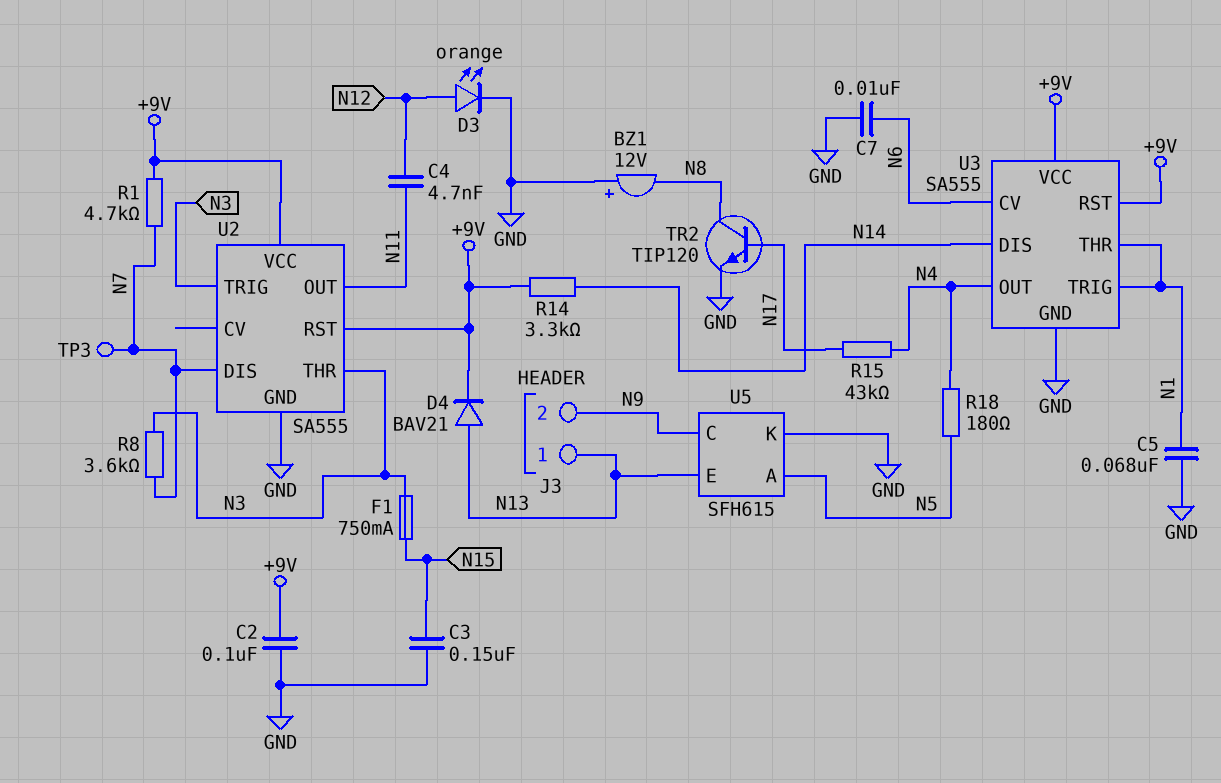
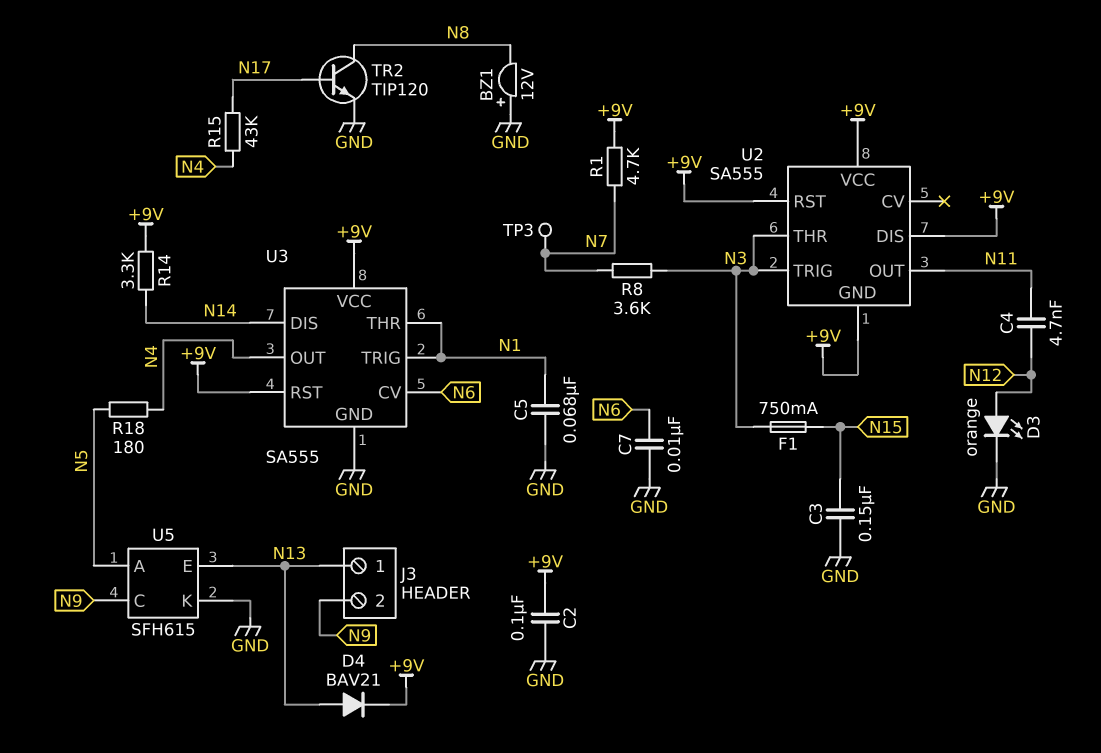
U2 pin DIS: N7 -> +9V
U2 pin GND: GND -> +9V

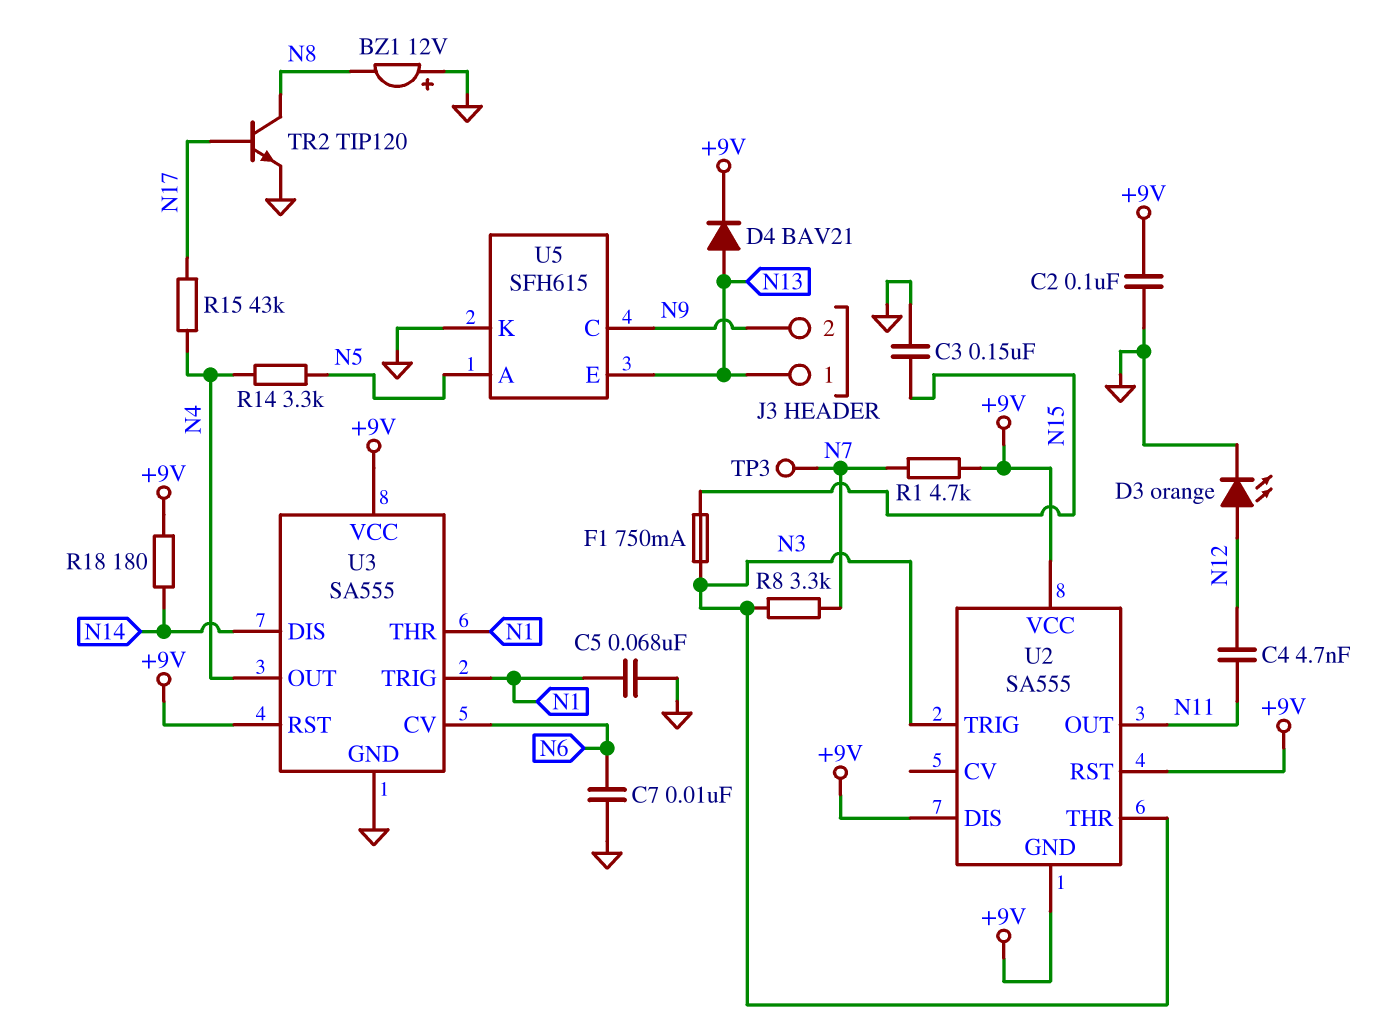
R8: 3.6k (N3, N7) -> 3.3k (N3, N7)
R14: 3.3k (+9V, N14) -> 3.3k (N4, N5)
R18: 180 (N4, N5) -> 180 (+9V, N14)

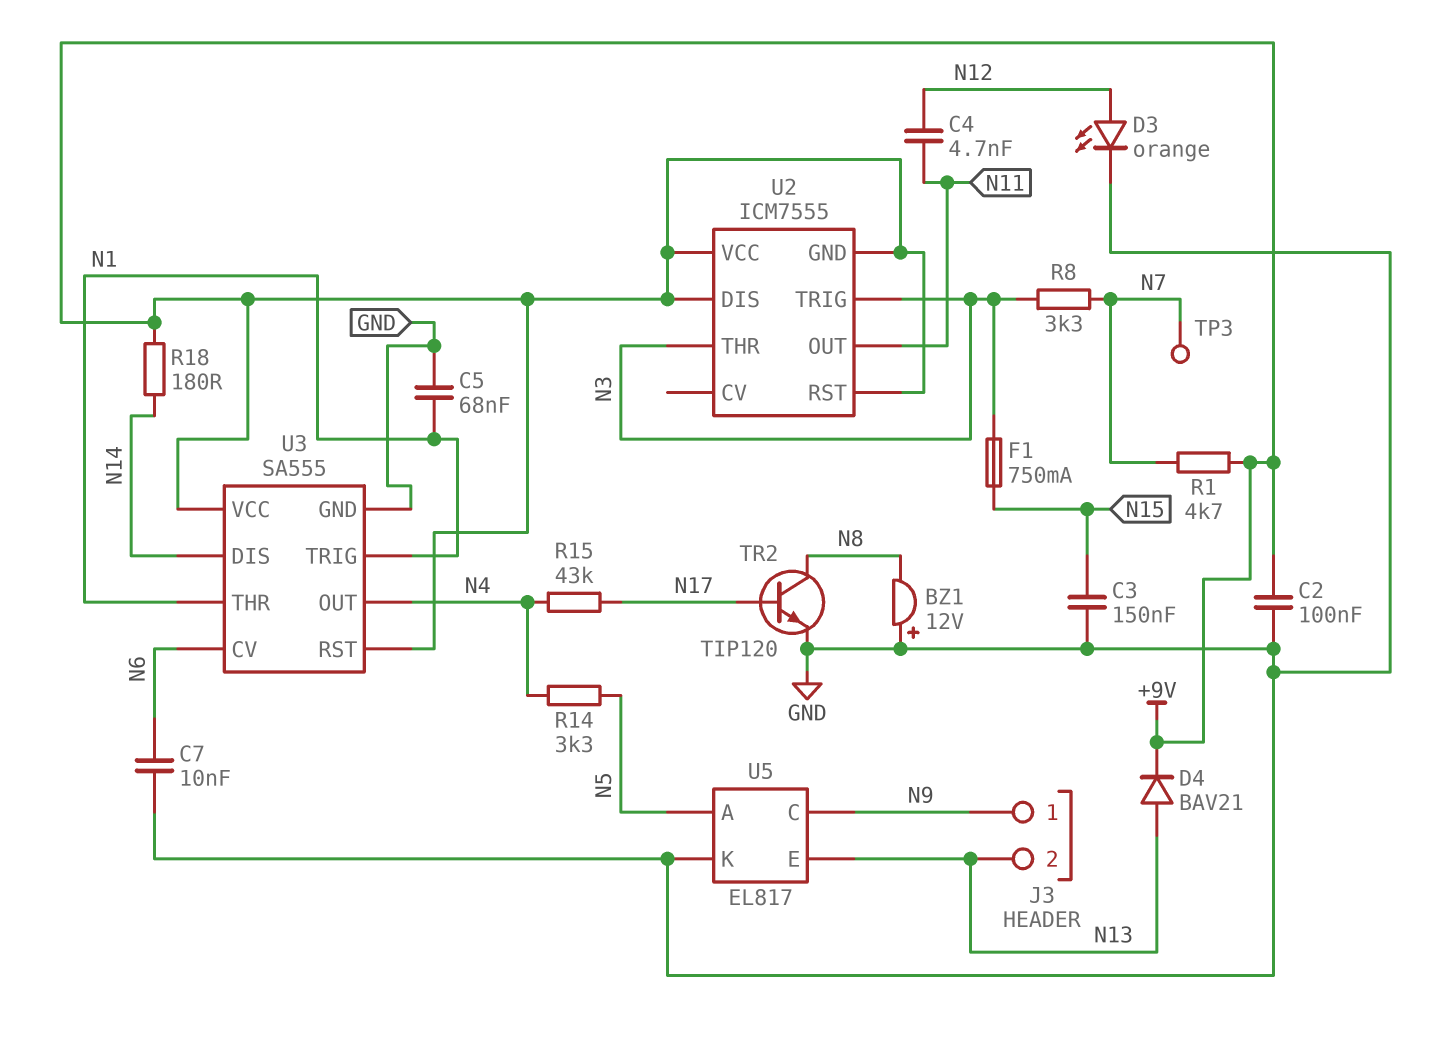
J3 pin 1: N13 -> N9
J3 pin 2: N9 -> N13
U2: SA555 -> ICM7555
U5: SFH615 -> EL817

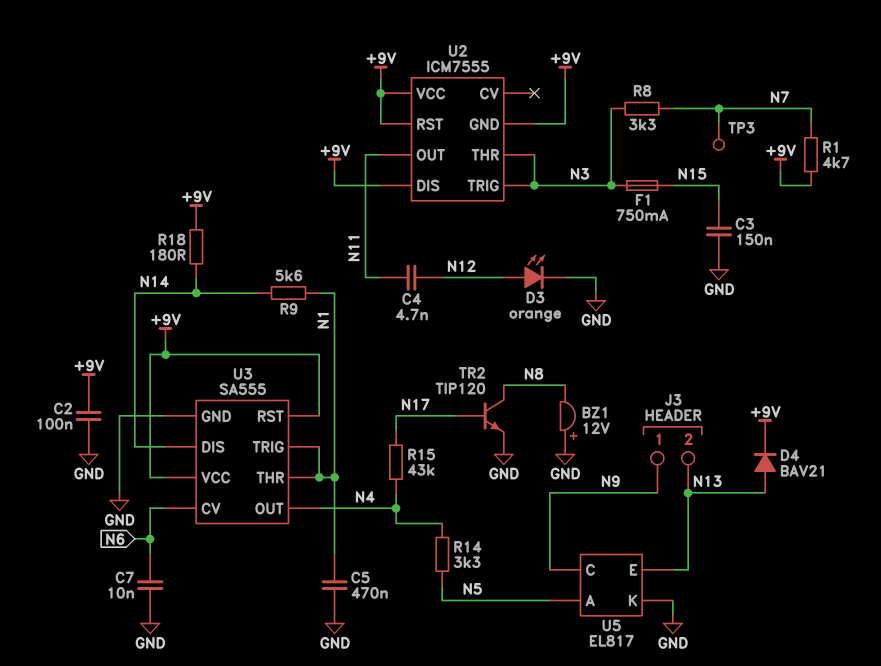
C5: 68nF (GND, N1) -> 470nF (GND, N1)
R9: none -> 5.6k (N1, N14)

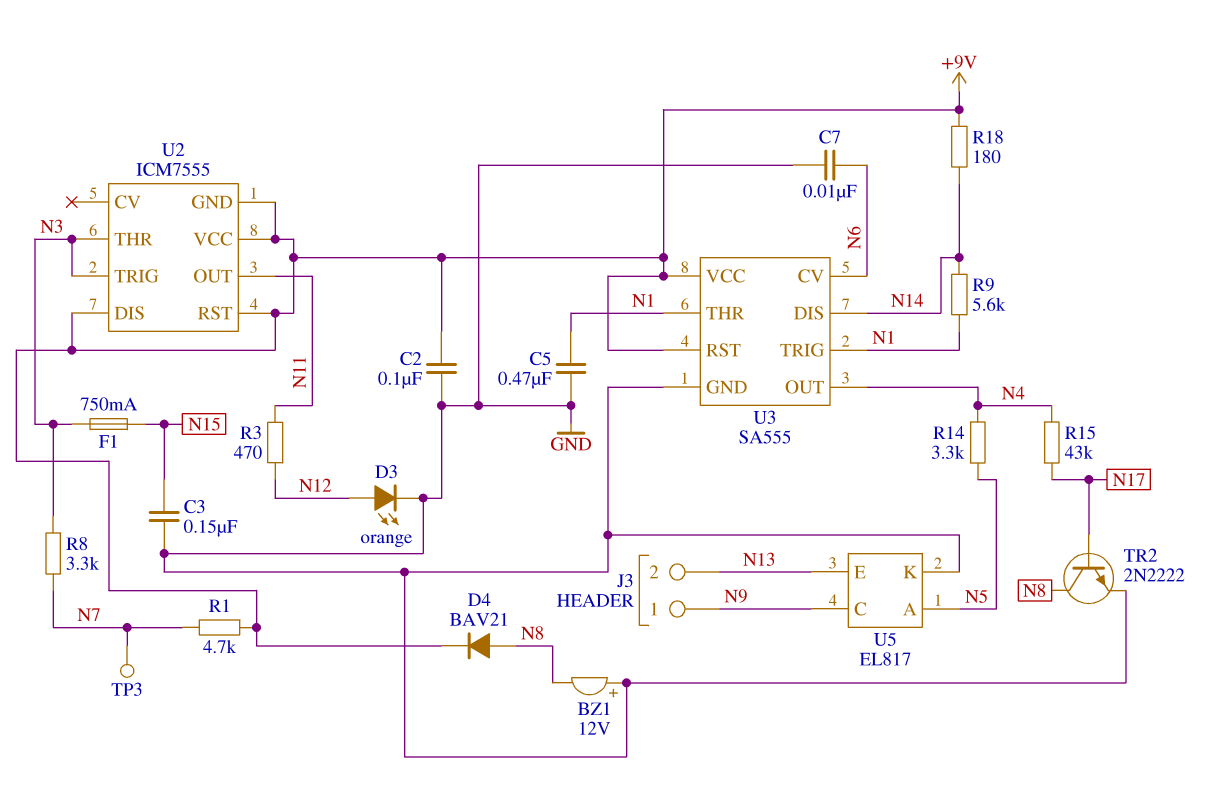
C4: 4.7nF (N11, N12) -> none
D4: diode BAV21 (A N13, K +9V) -> diode BAV21 (A N8, K +9V)
R3: none -> 470 (N11, N12)
TR2: NPN TIP120 (B N17, C N8, E GND) -> NPN 2N2222 (B N17, C N8, E GND)

